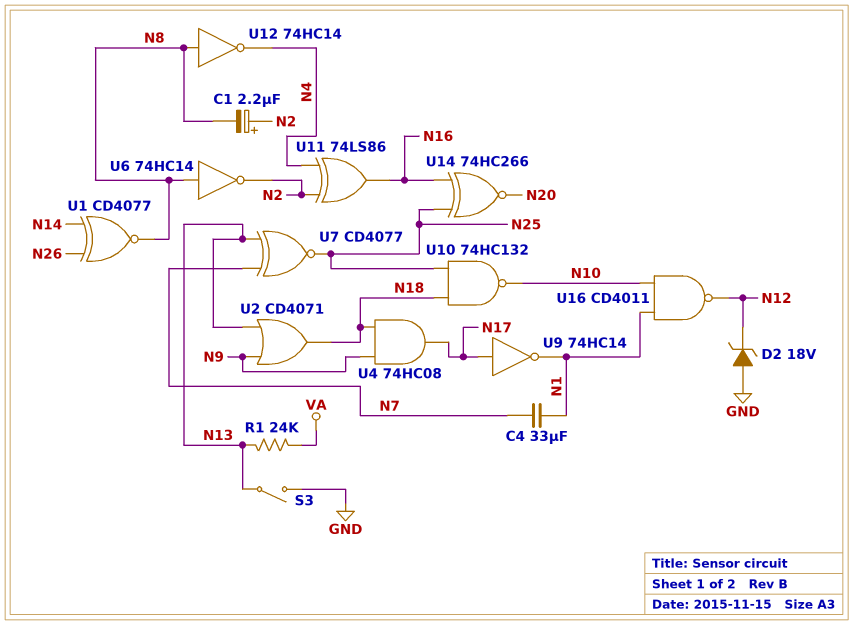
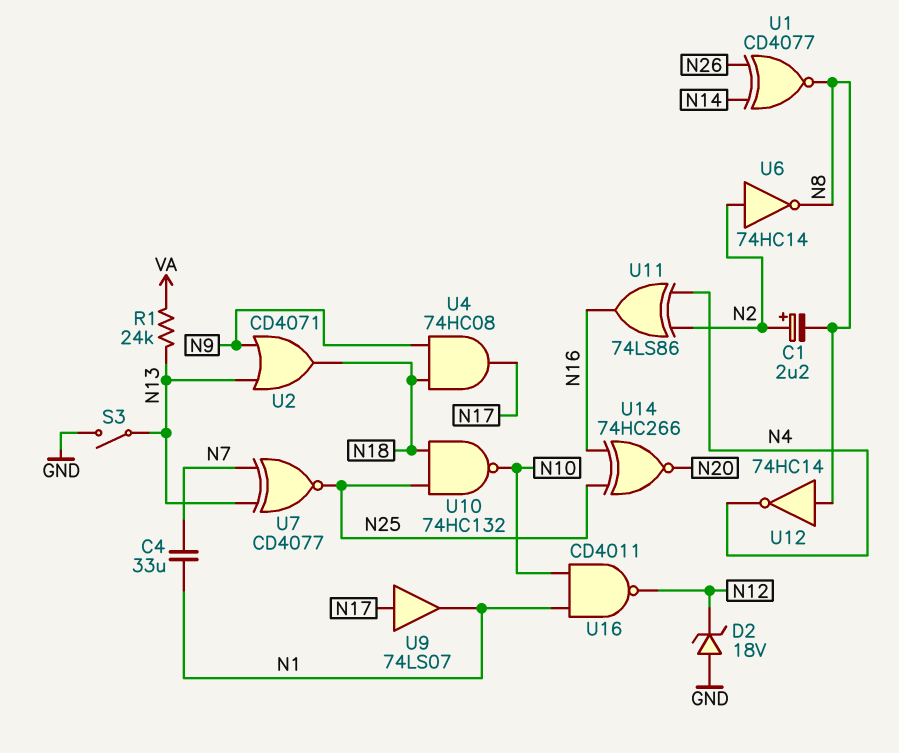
U6: NOT 74HC14 (in N8, out N2) -> NOT 74HC14 (in N2, out N8)
U9: NOT 74HC14 (in N17, out N1) -> buffer 74LS07 (in N17, out N1)

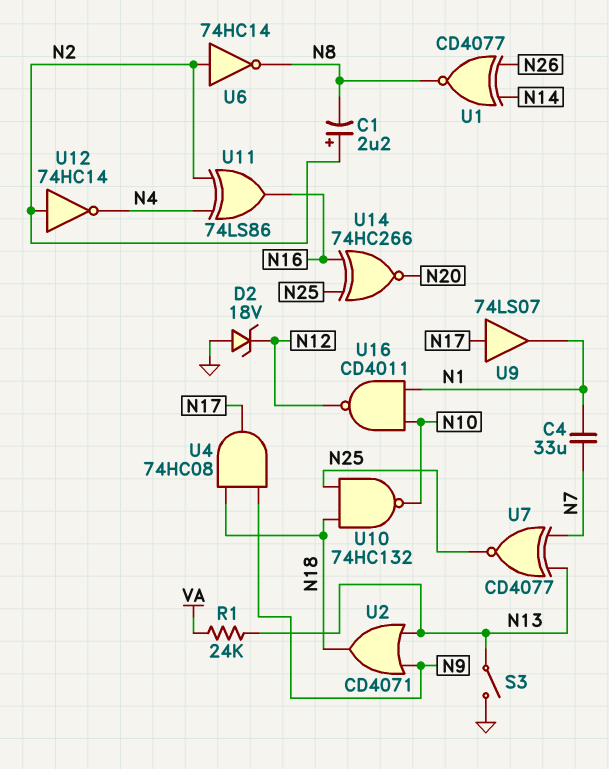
U12: NOT 74HC14 (in N8, out N4) -> NOT 74HC14 (in N2, out N4)

